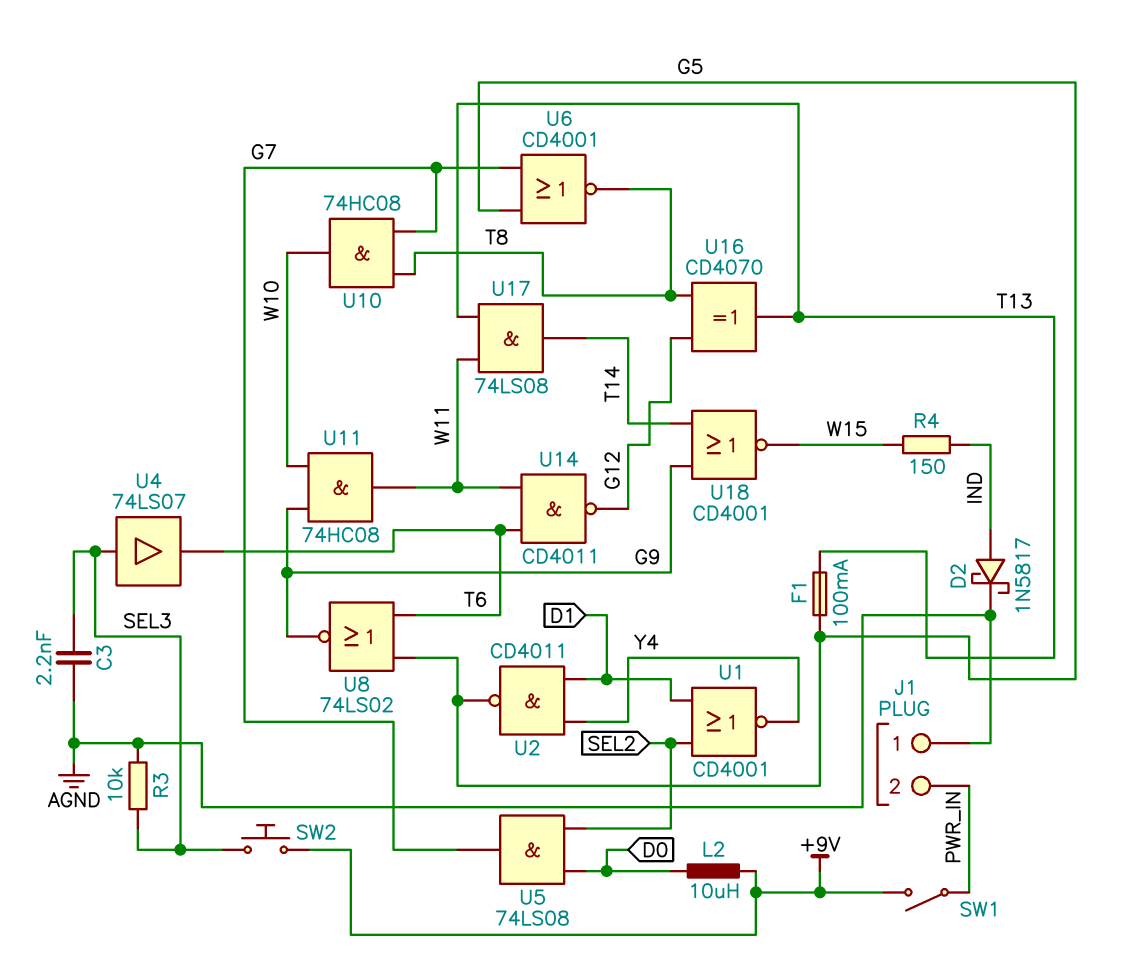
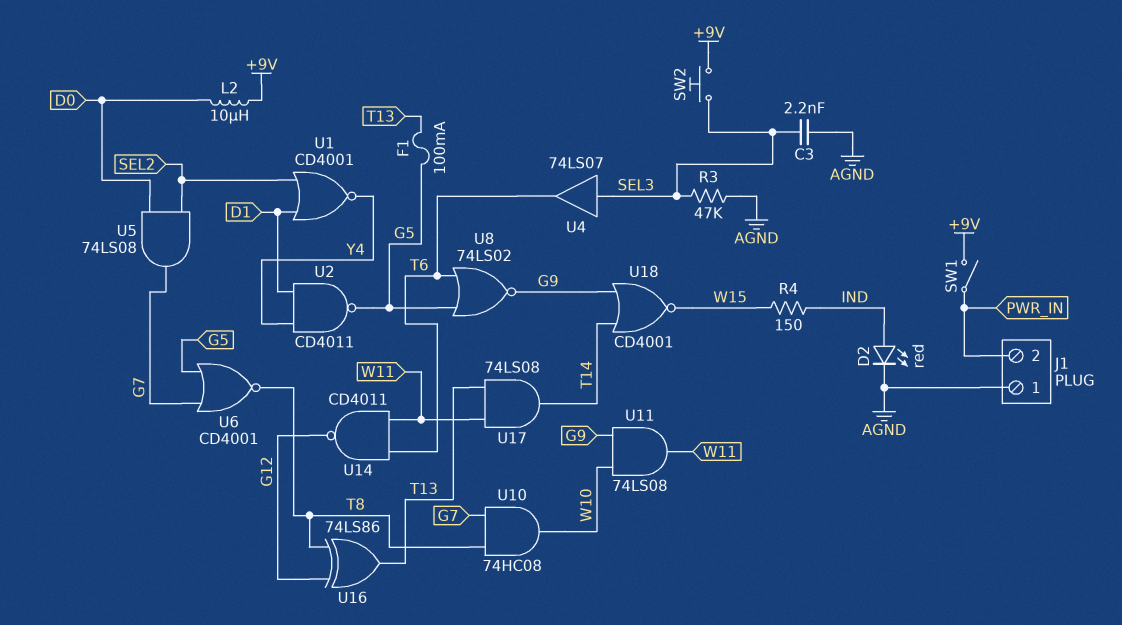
D2: schottky 1N5817 (A IND, K AGND) -> LED red (A IND, K AGND)
R3: 10k (AGND, SEL3) -> 47k (AGND, SEL3)
U11: AND 74HC08 (in G9, in W10, out W11) -> AND 74LS08 (in G9, in W10, out W11)
U16: XOR CD4070 (in G12, in T8, out T13) -> XOR 74LS86 (in G12, in T8, out T13)

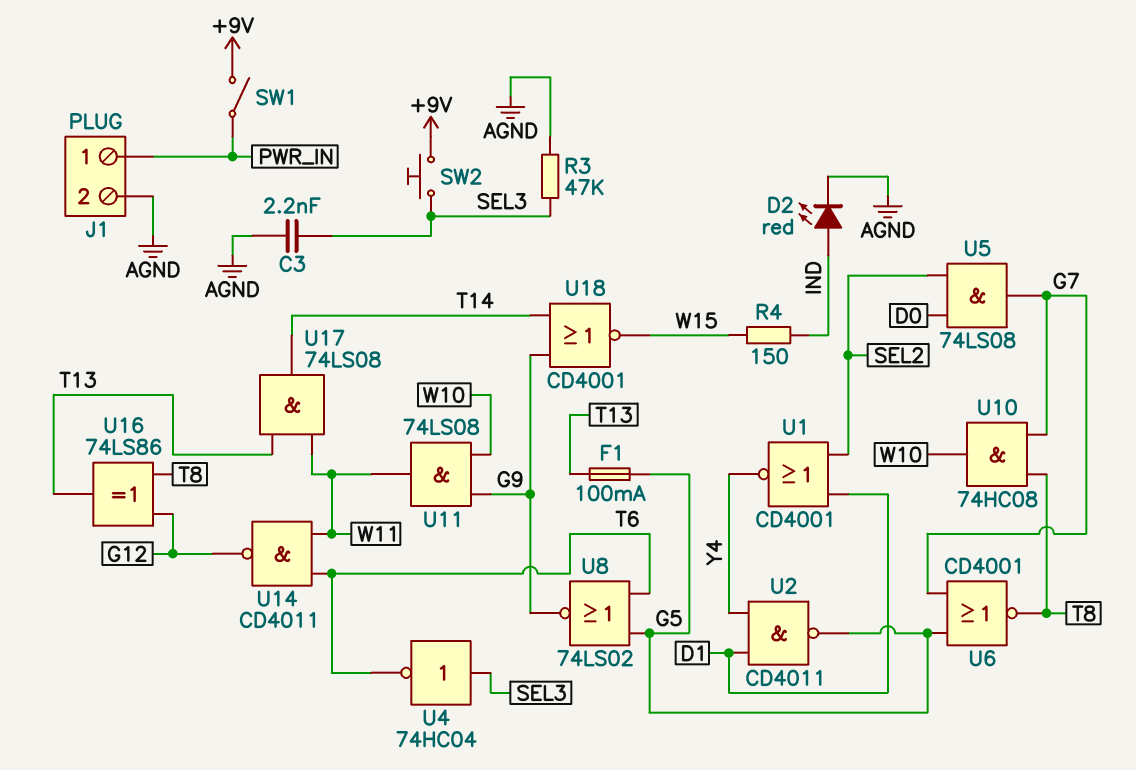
J1 pin 1: AGND -> PWR_IN
J1 pin 2: PWR_IN -> AGND
L2: 10uH (+9V, D0) -> none
U4: buffer 74LS07 (in SEL3, out T6) -> NOT 74HC04 (in SEL3, out T6)

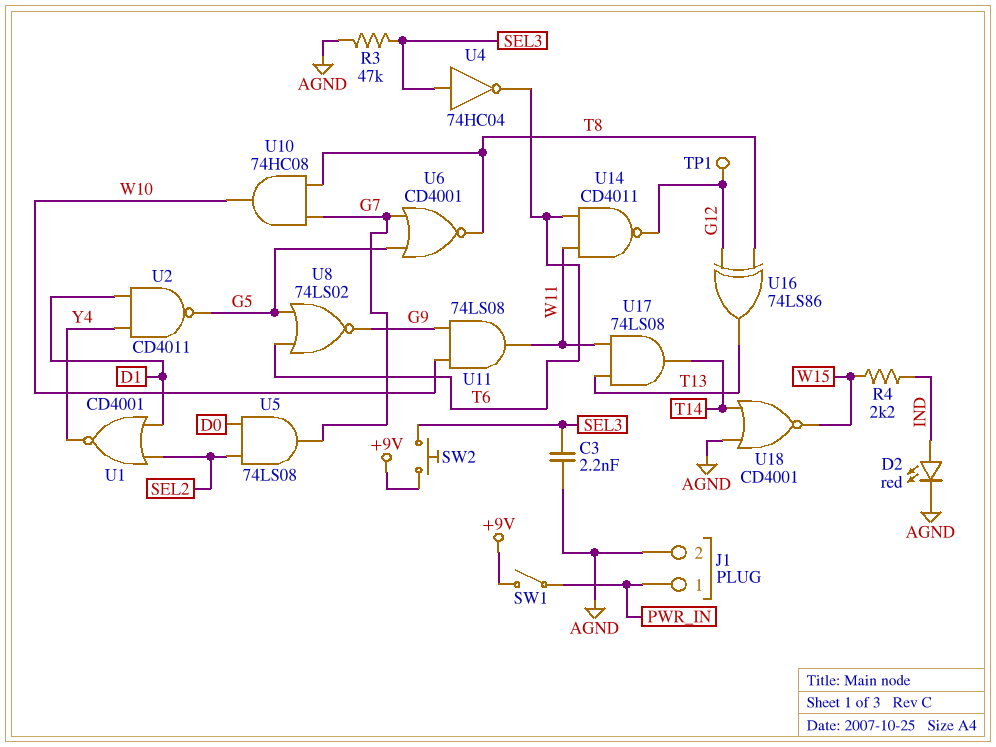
F1: 100mA (G5, T13) -> none
R4: 150 (IND, W15) -> 2.2k (IND, W15)
TP1: none -> test point (G12)
U18: NOR CD4001 (in G9, in T14, out W15) -> NOR CD4001 (in AGND, in T14, out W15)

